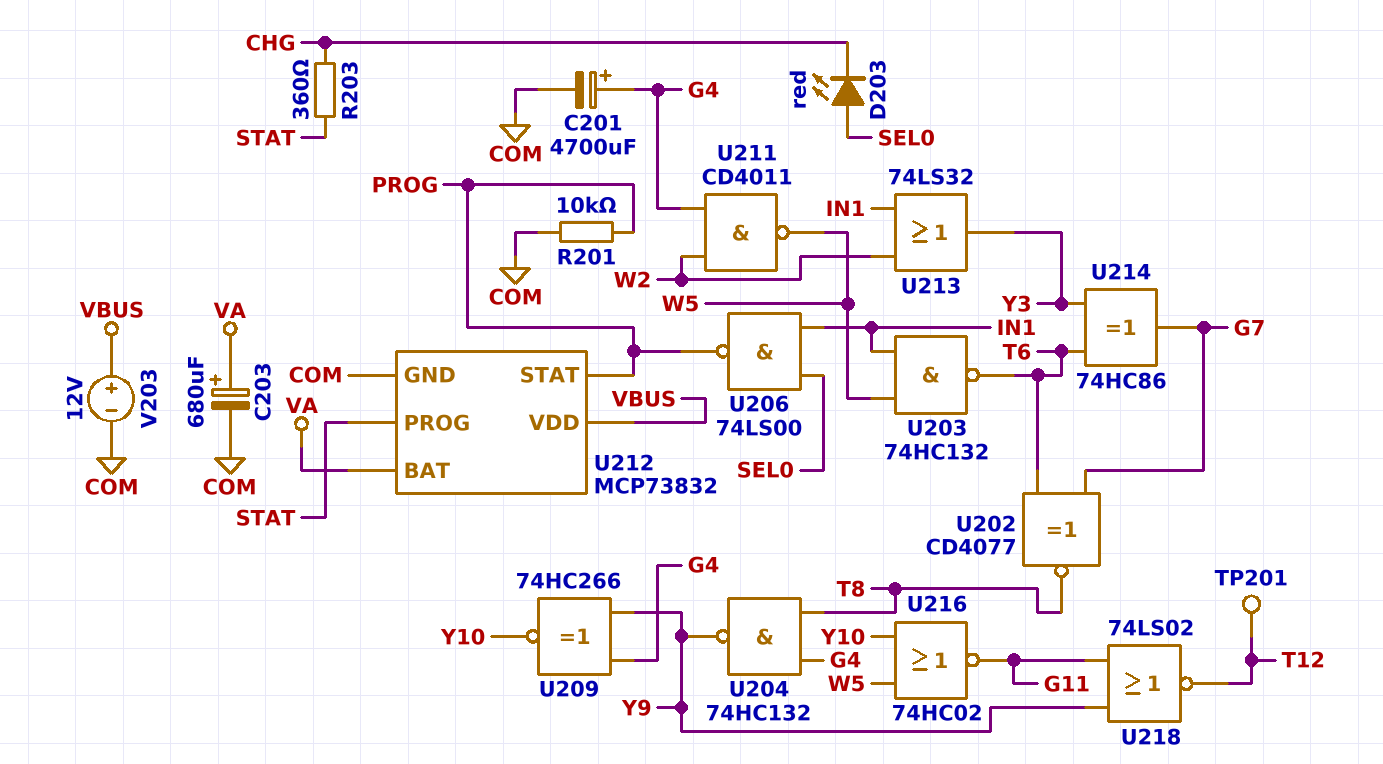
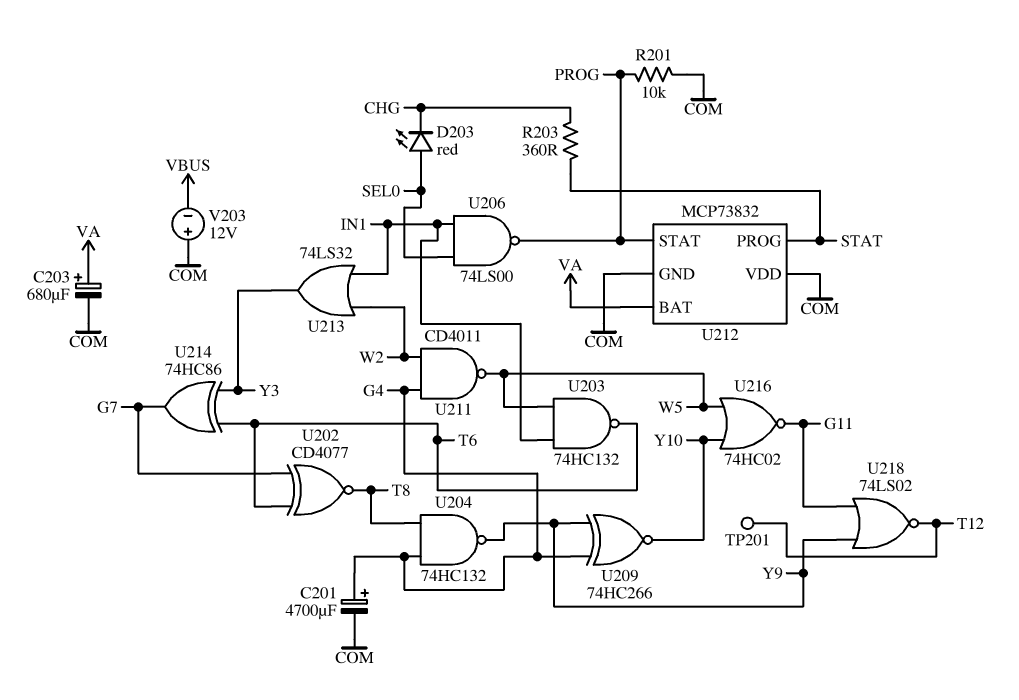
U212 pin VDD: VBUS -> COM
V203: 12V (plus VBUS, minus COM) -> 12V (plus COM, minus VBUS)

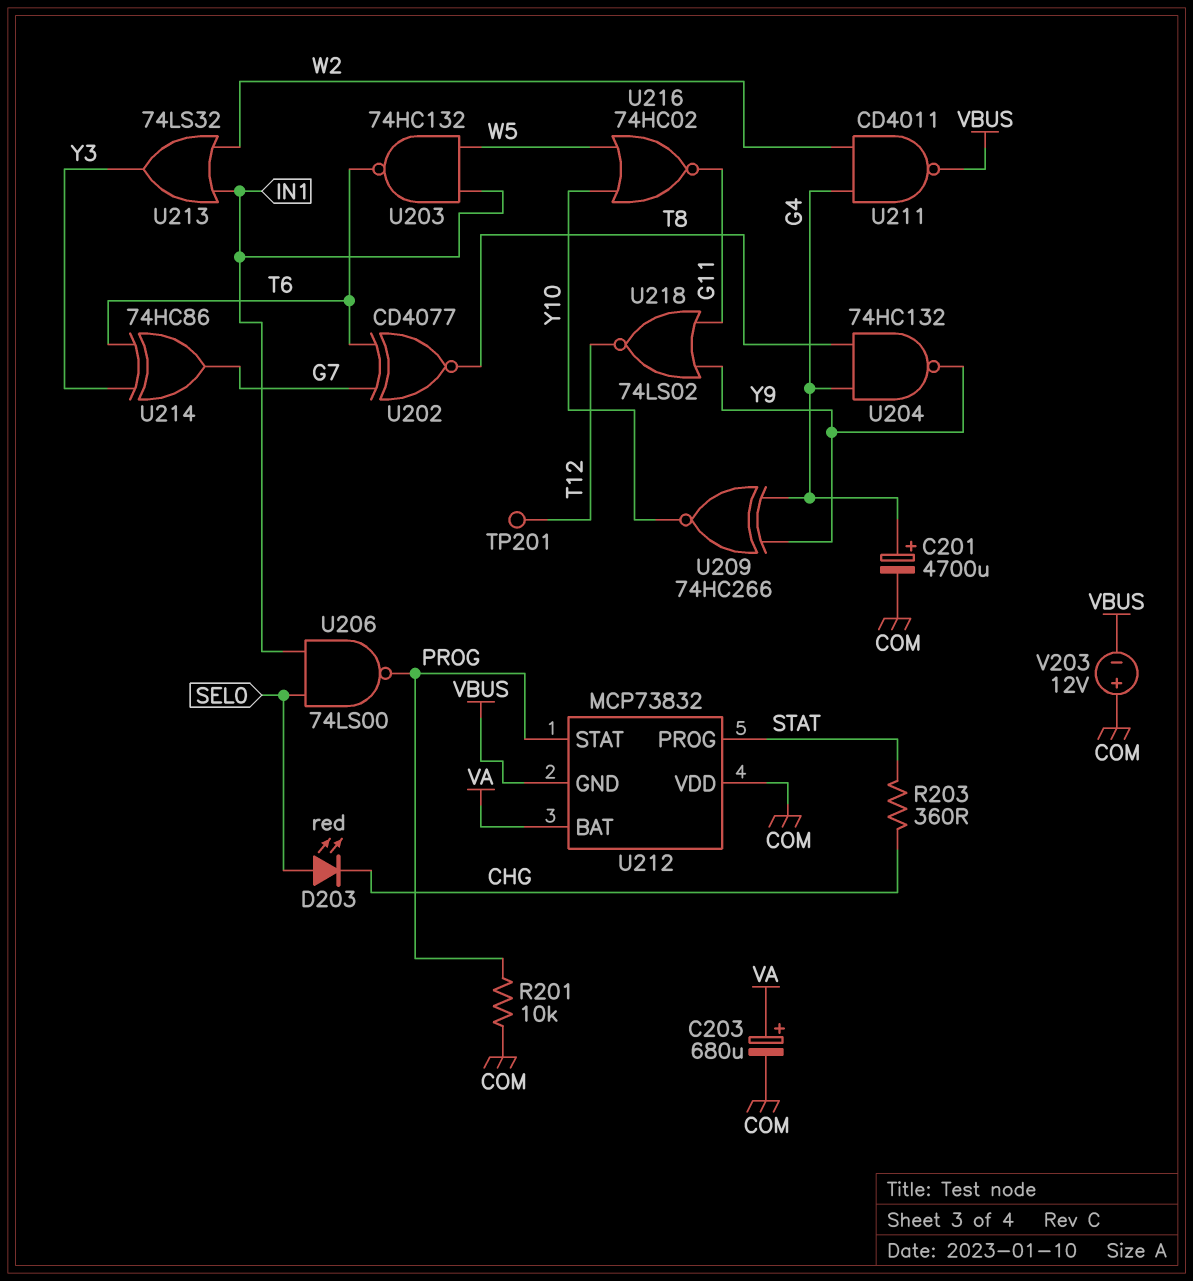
U211: NAND CD4011 (in G4, in W2, out W5) -> NAND CD4011 (in G4, in W2, out VBUS)
U212 pin GND: COM -> VBUS

